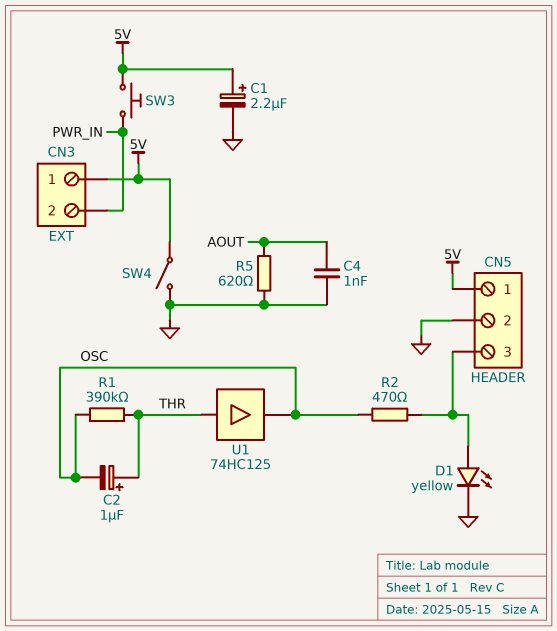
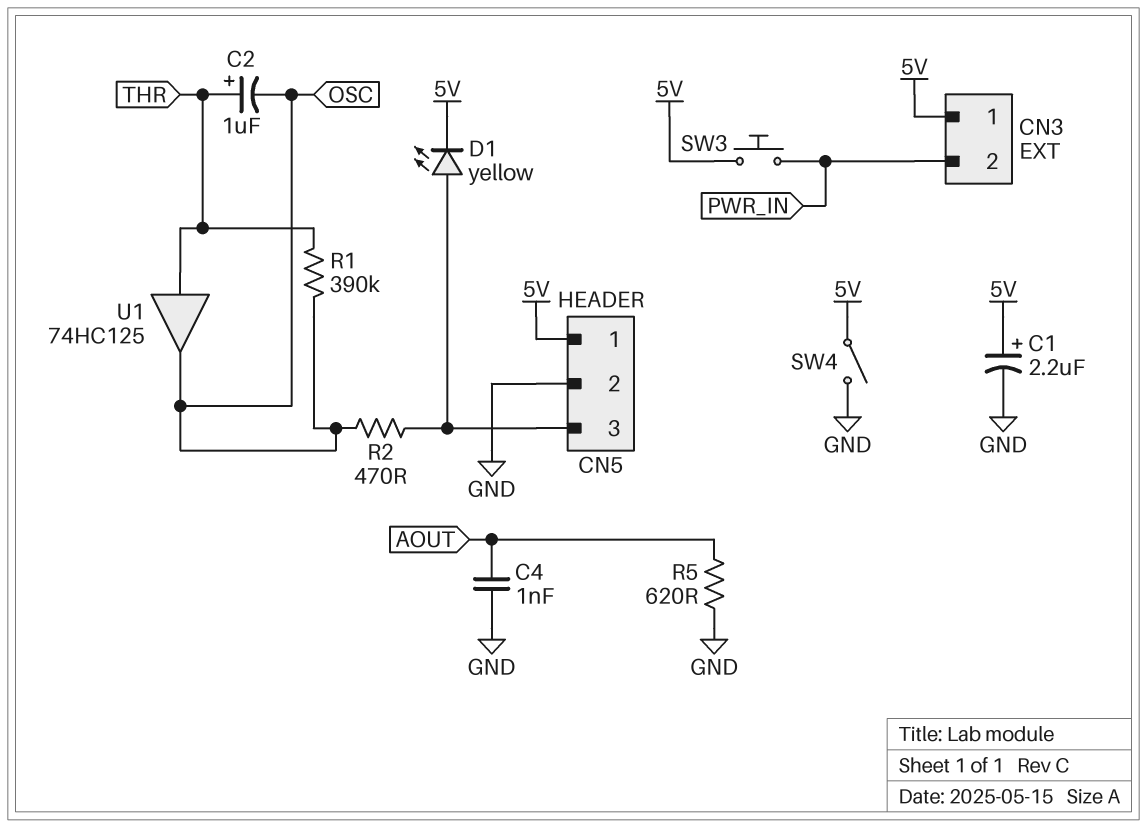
D1: LED yellow (A CN5/3, K GND) -> LED yellow (A CN5/3, K 5V)

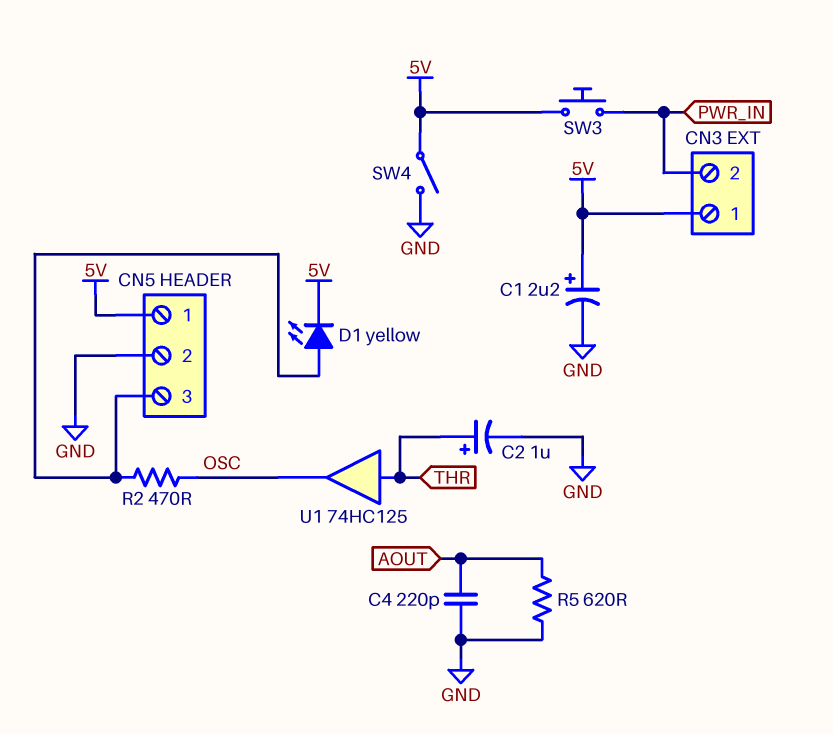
C2: 1uF (plus THR, minus OSC) -> 1uF (plus THR, minus GND)
C4: 1nF (AOUT, GND) -> 220pF (AOUT, GND)
R1: 390k (OSC, THR) -> none

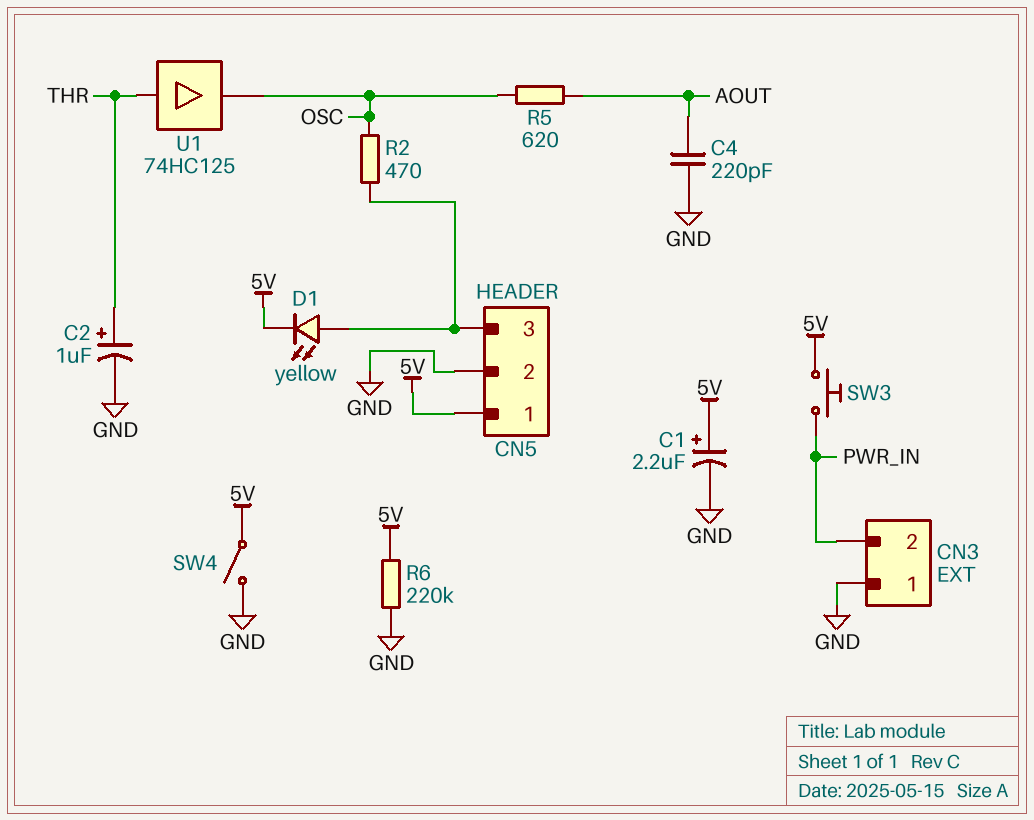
CN3 pin 1: 5V -> GND
R5: 620 (AOUT, GND) -> 620 (AOUT, OSC)
R6: none -> 220k (5V, GND)

